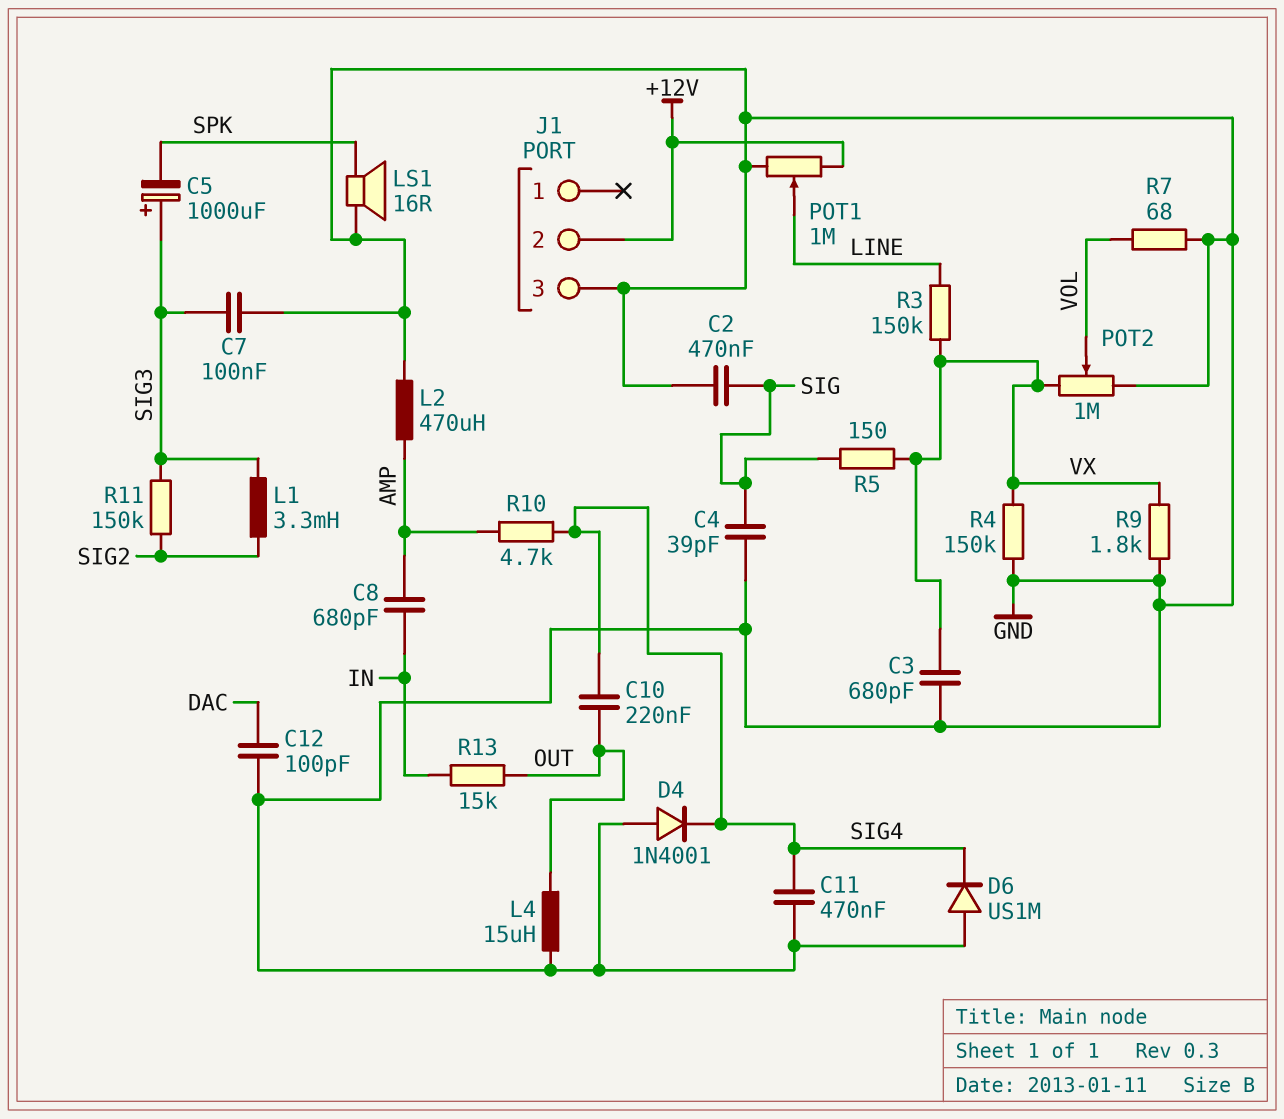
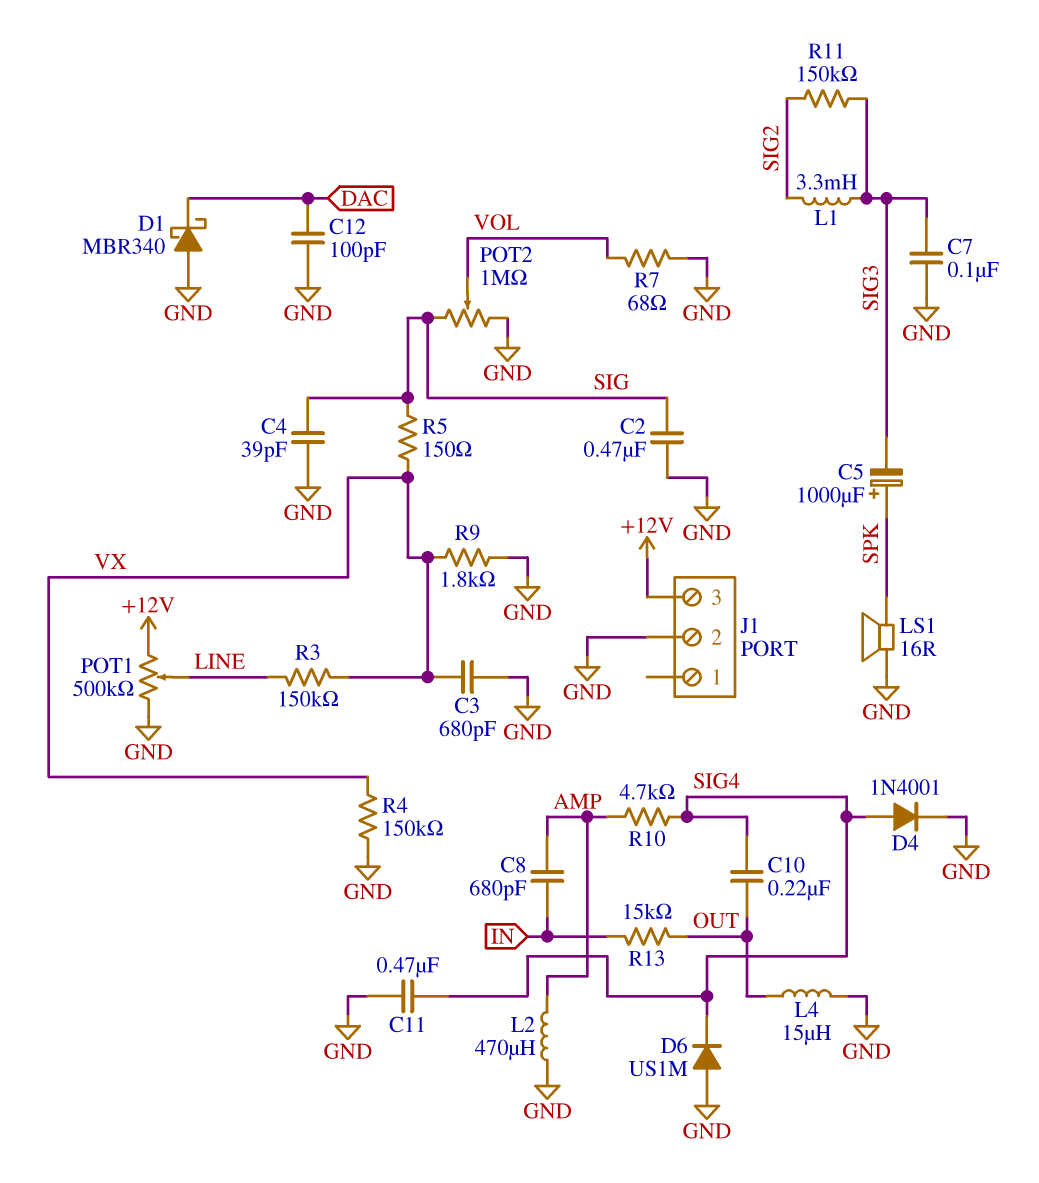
C5: 1000uF (plus SIG3, minus SPK) -> 1000uF (plus SPK, minus SIG3)
D1: none -> schottky MBR340 (A GND, K DAC)
D4: diode 1N4001 (A GND, K SIG4) -> diode 1N4001 (A SIG4, K GND)
J1 pin 2: +12V -> GND
J1 pin 3: GND -> +12V
POT1: 1M (+12V, GND, wiper LINE) -> 500k (+12V, GND, wiper LINE)
POT2: 1M (GND, VX, wiper VOL) -> 1M (GND, SIG, wiper VOL)

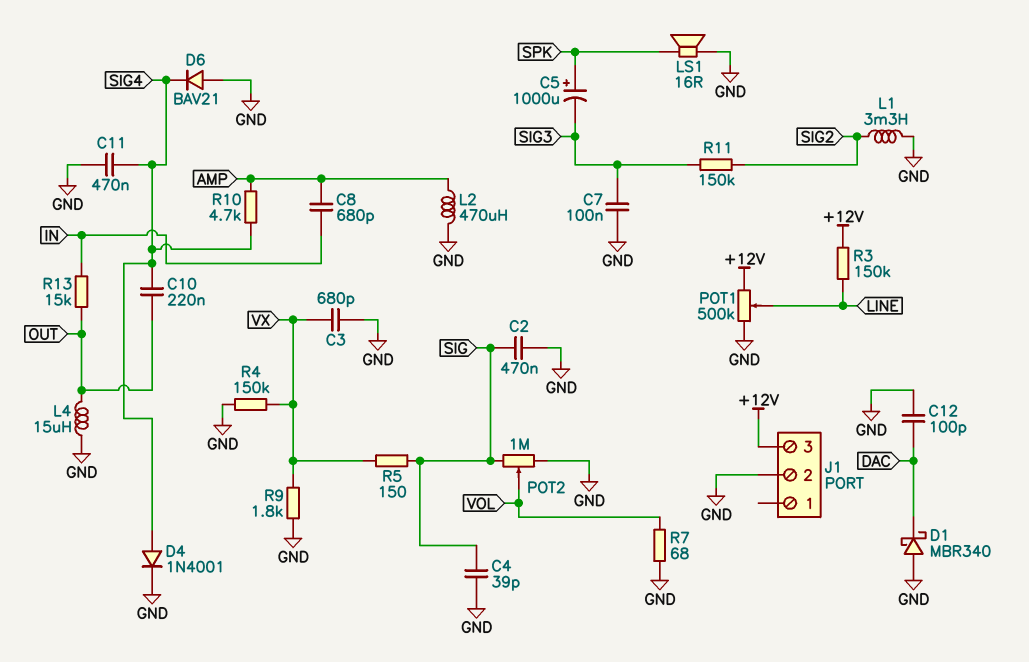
D6: diode US1M (A GND, K SIG4) -> diode BAV21 (A GND, K SIG4)
L1: 3.3mH (SIG2, SIG3) -> 3.3mH (GND, SIG2)
R3: 150k (LINE, VX) -> 150k (+12V, LINE)

